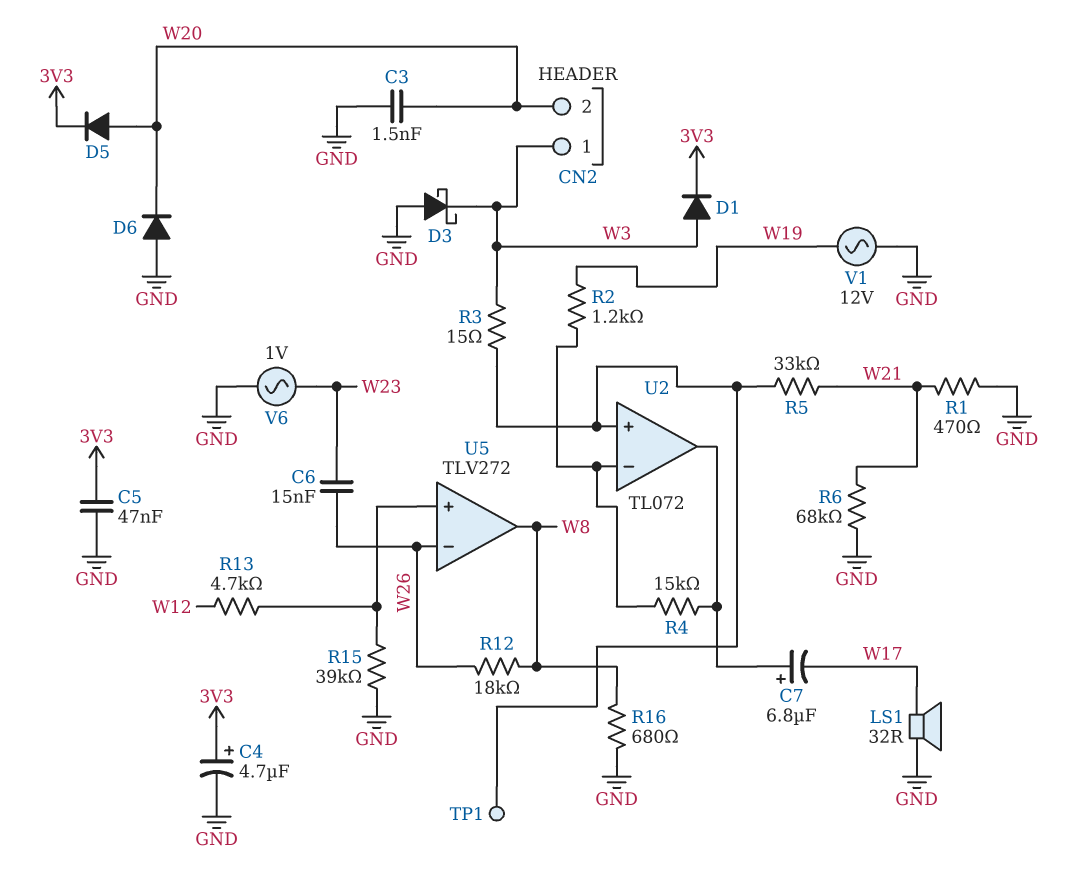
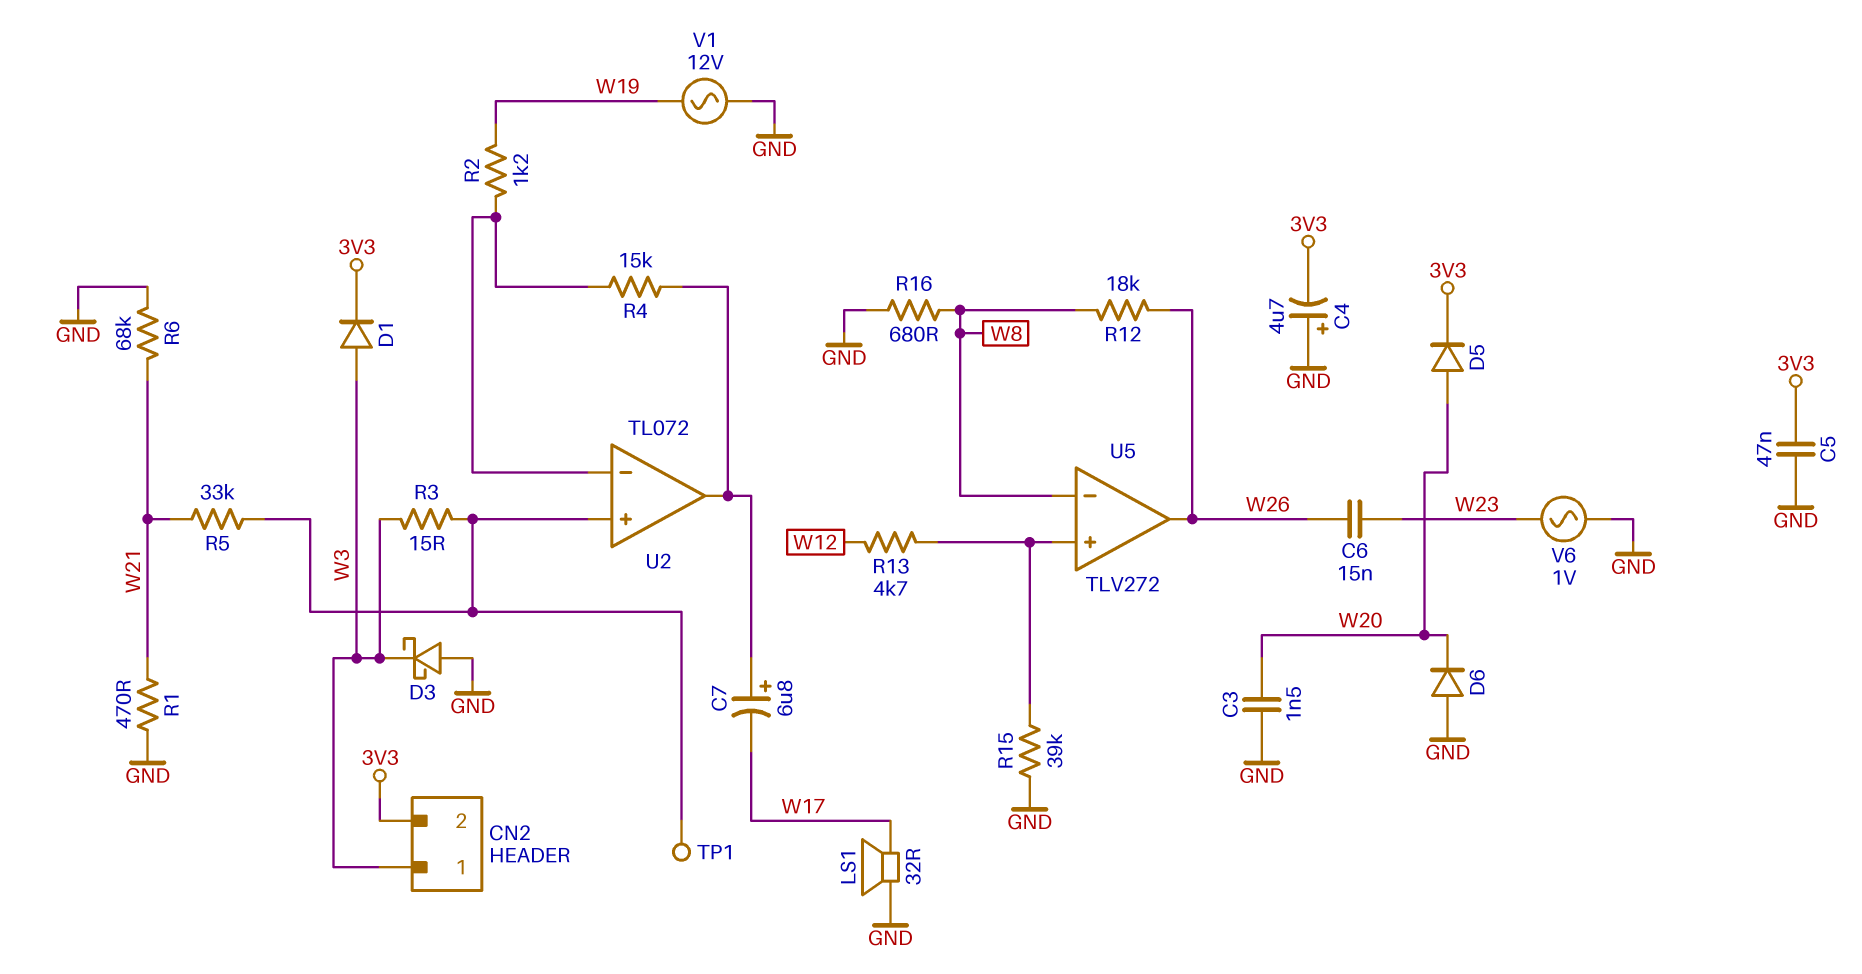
C4: 4.7uF (plus 3V3, minus GND) -> 4.7uF (plus GND, minus 3V3)
CN2 pin 2: W20 -> 3V3
U5 pin in-: W26 -> W8
U5 pin out: W8 -> W26

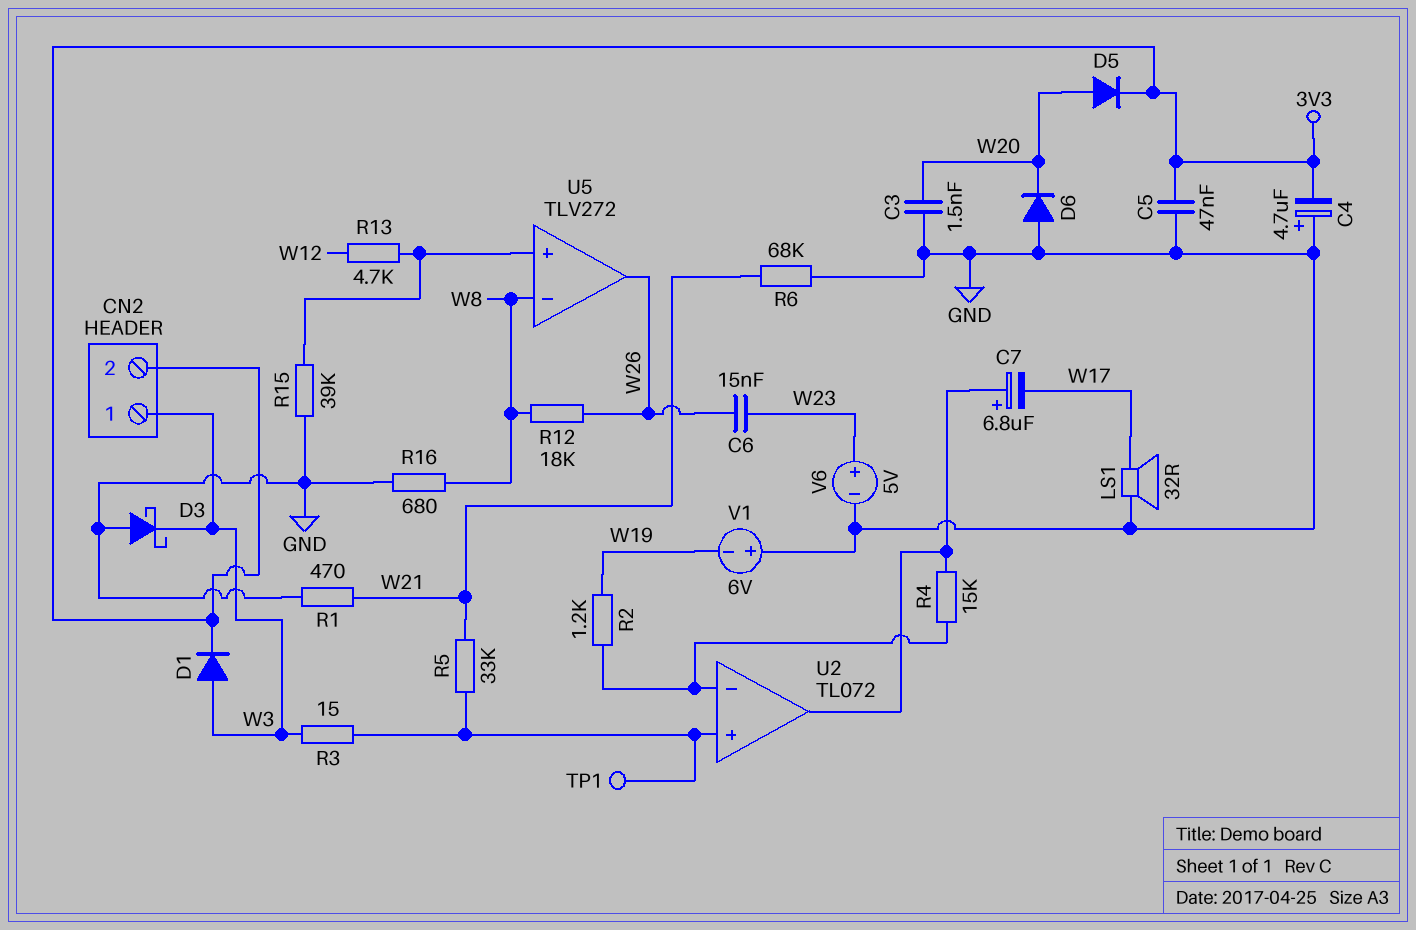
V1: AC 12V (GND, W19) -> 6V (plus GND, minus W19)
V6: AC 1V (GND, W23) -> 5V (plus W23, minus GND)

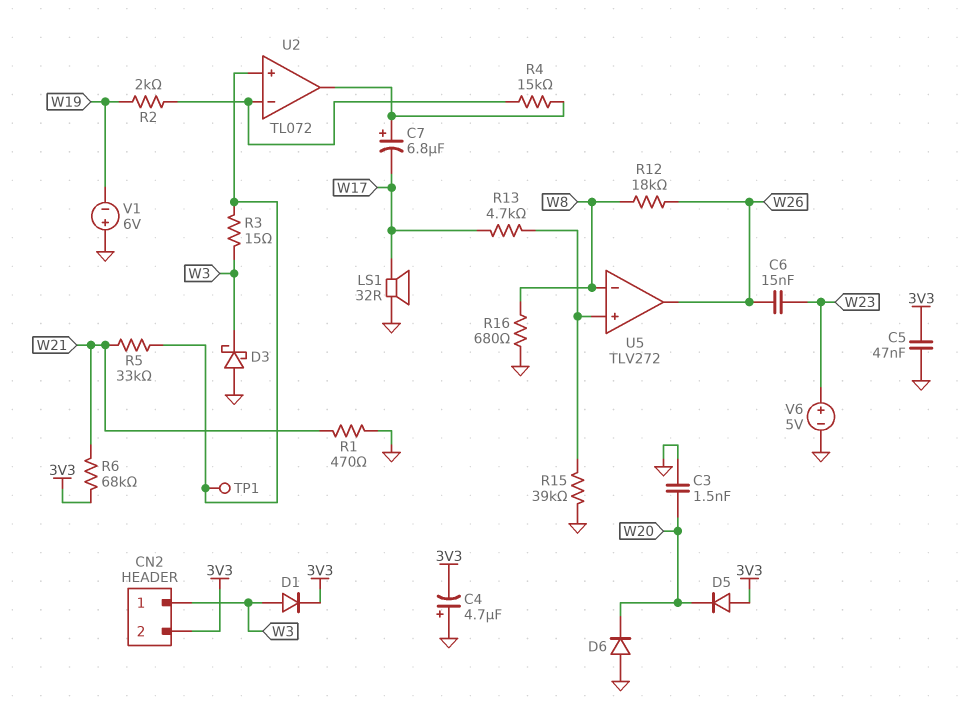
D5: diode (A W20, K 3V3) -> diode (A 3V3, K W20)
R2: 1.2k (U2/in-, W19) -> 2k (U2/in-, W19)
R6: 68k (GND, W21) -> 68k (3V3, W21)
R13: 4.7k (U5/in+, W12) -> 4.7k (U5/in+, W17)

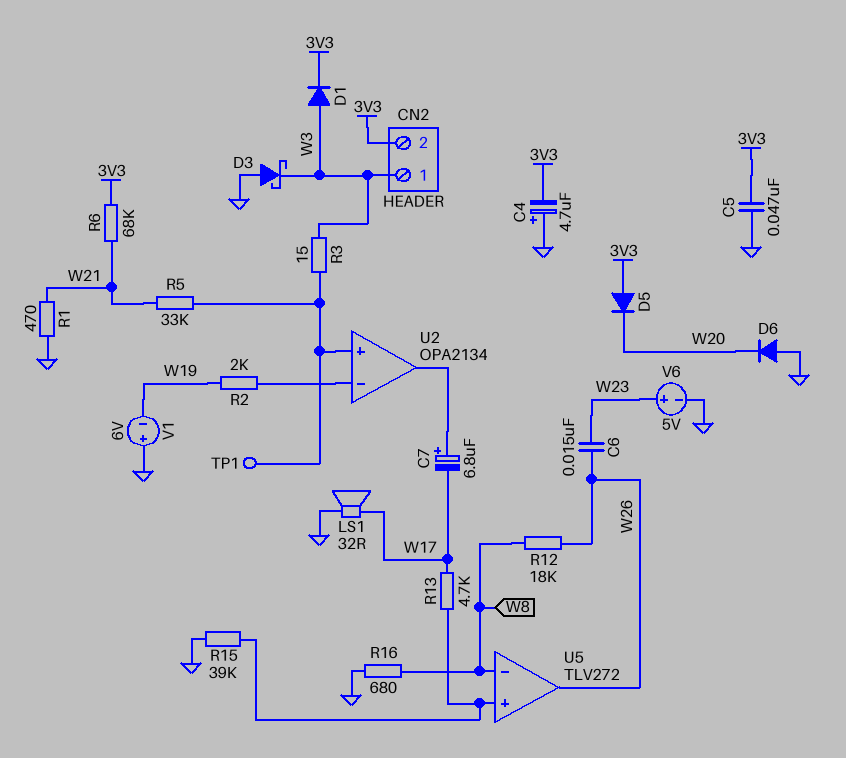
C3: 1.5nF (GND, W20) -> none
R4: 15k (U2/in-, U2/out) -> none
U2: TL072 -> OPA2134

